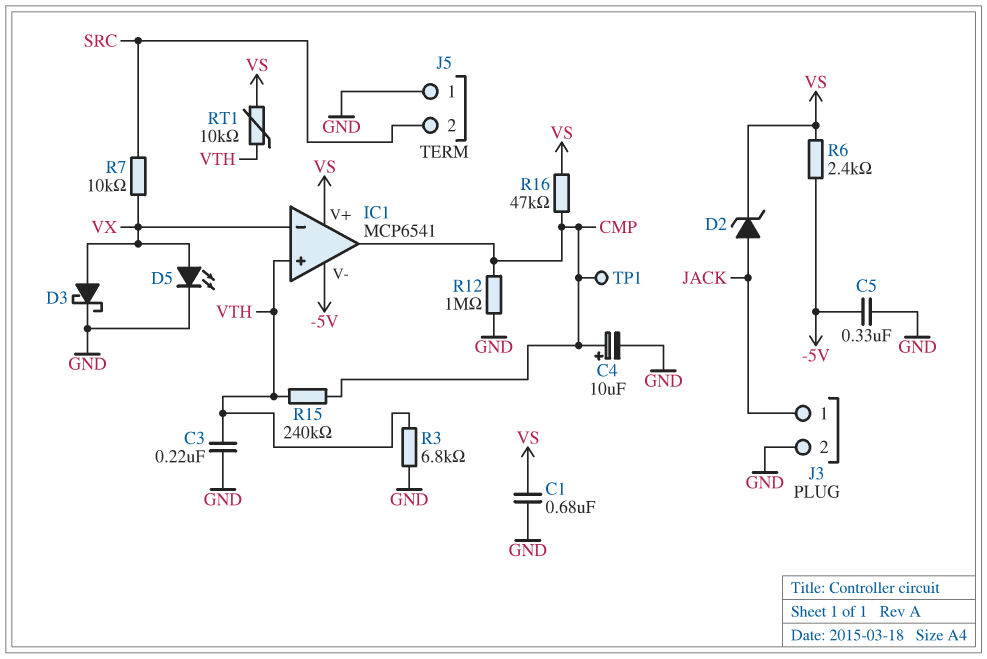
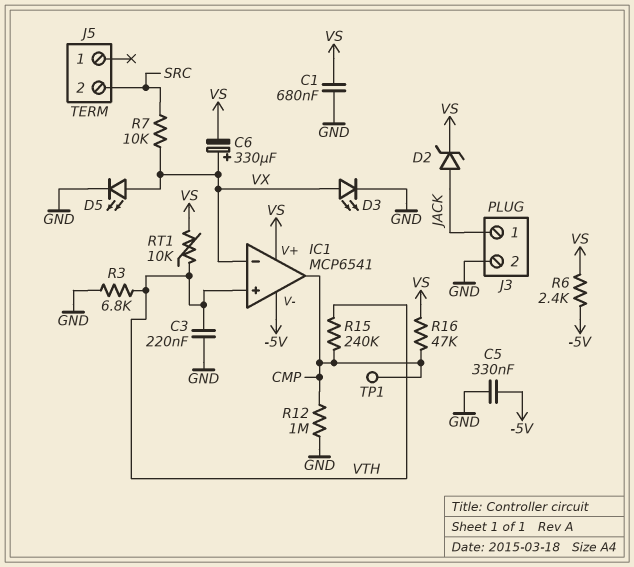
C4: 10uF (plus CMP, minus GND) -> none
C6: none -> 330uF (plus VX, minus VS)
D3: schottky (A VX, K GND) -> LED (A VX, K GND)
J5 pin 1: GND -> none

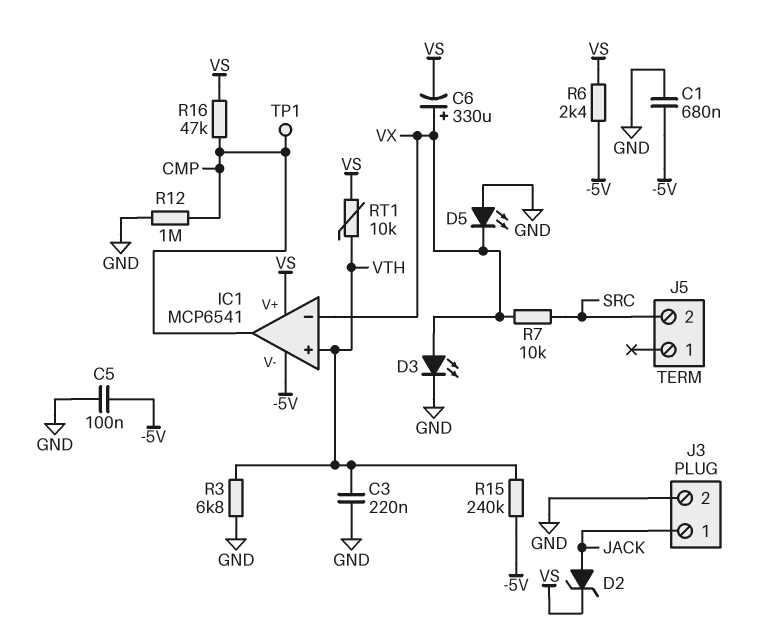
C1: 680nF (GND, VS) -> 680nF (-5V, GND)
C5: 330nF (-5V, GND) -> 100nF (-5V, GND)
D5: LED (A VX, K GND) -> LED (A GND, K VX)
R15: 240k (CMP, VTH) -> 240k (-5V, VTH)

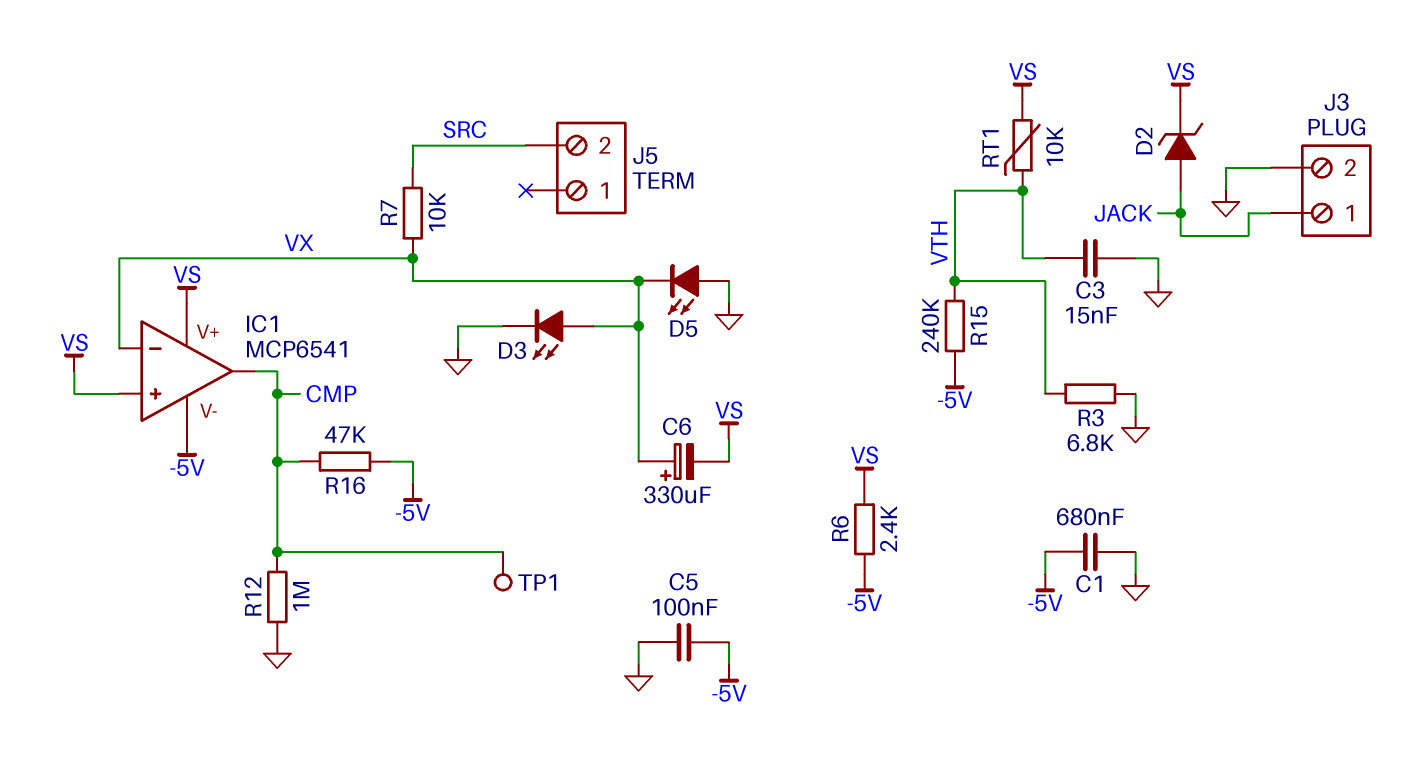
C3: 220nF (GND, VTH) -> 15nF (GND, VTH)
IC1 pin in+: VTH -> VS
R16: 47k (CMP, VS) -> 47k (-5V, CMP)

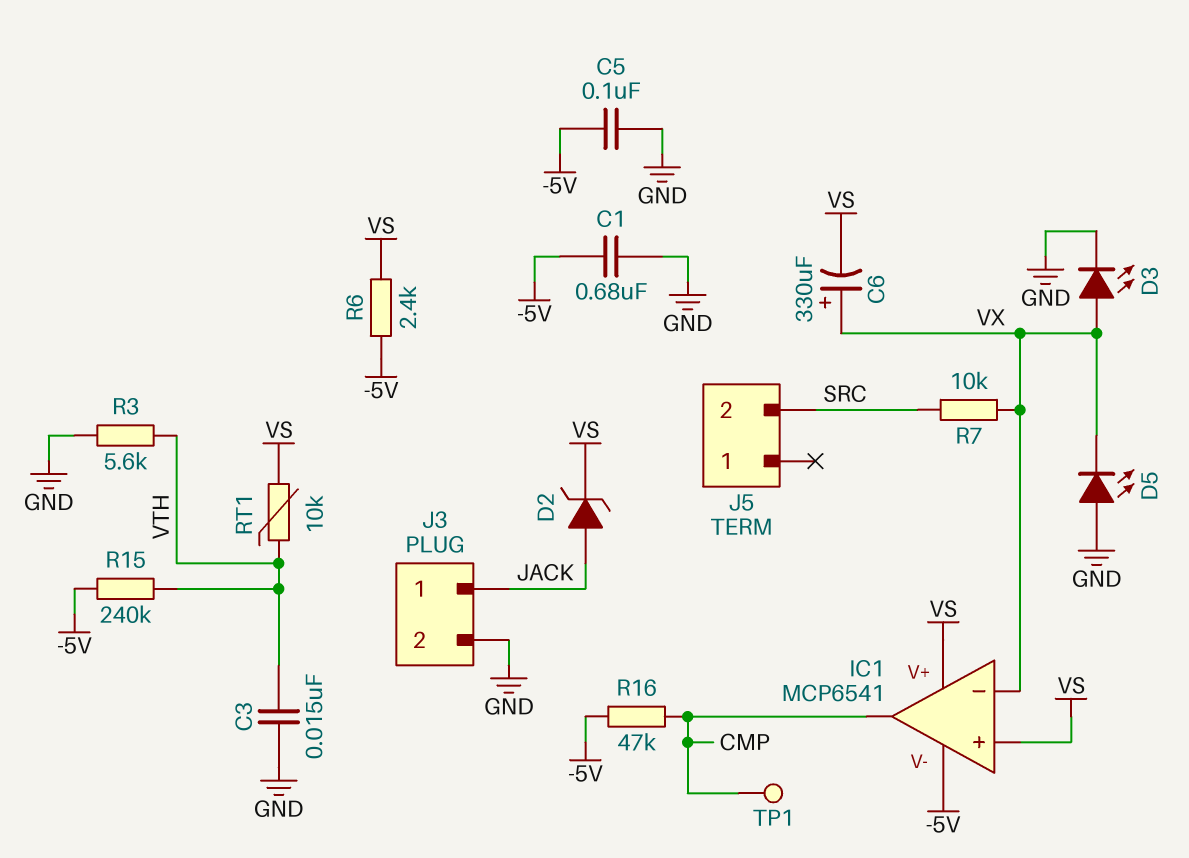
R3: 6.8k (GND, VTH) -> 5.6k (GND, VTH)
R12: 1M (CMP, GND) -> none

